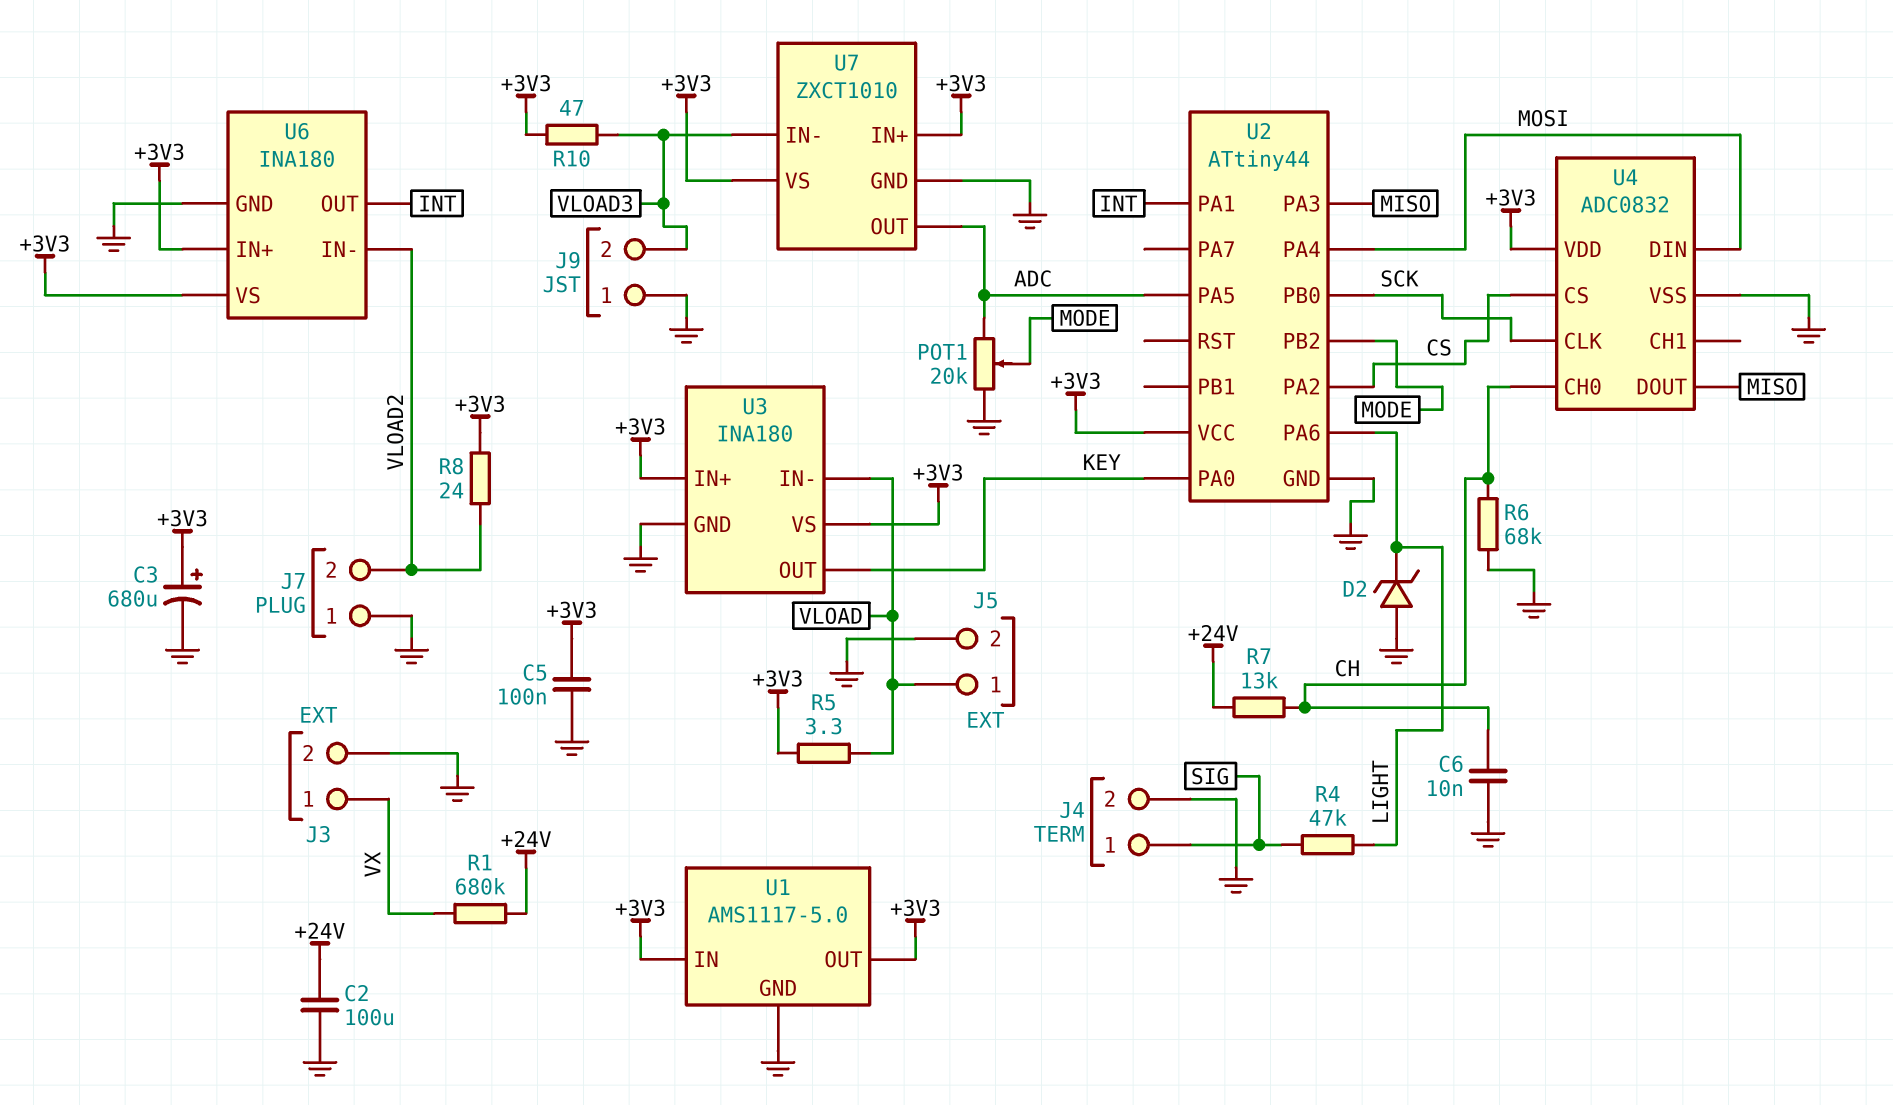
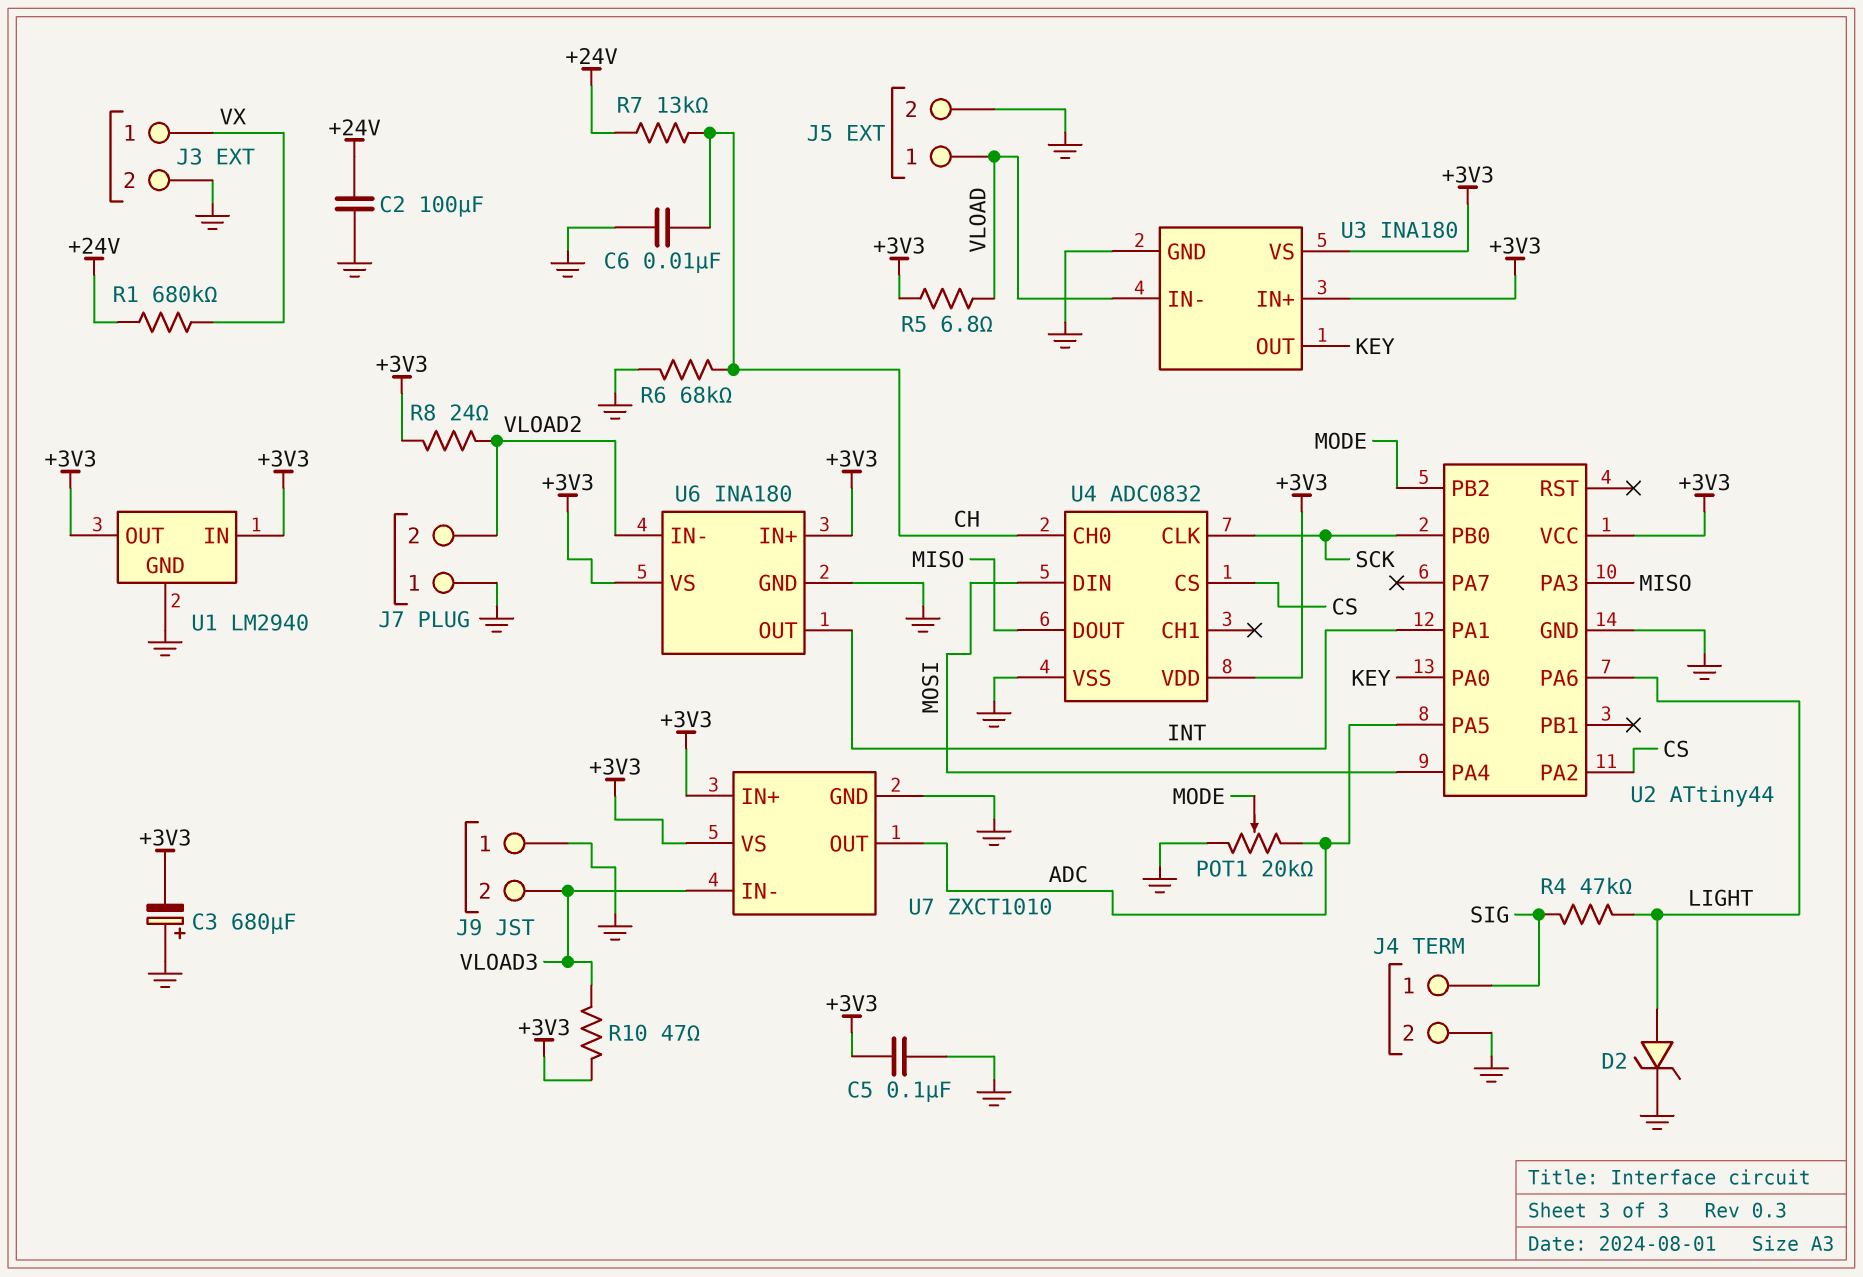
C3: 680uF (plus +3V3, minus GND) -> 680uF (plus GND, minus +3V3)
D2: zener (A GND, K LIGHT) -> zener (A LIGHT, K GND)
R5: 3.3 (+3V3, VLOAD) -> 6.8 (+3V3, VLOAD)
U1: AMS1117-5.0 -> LM2940

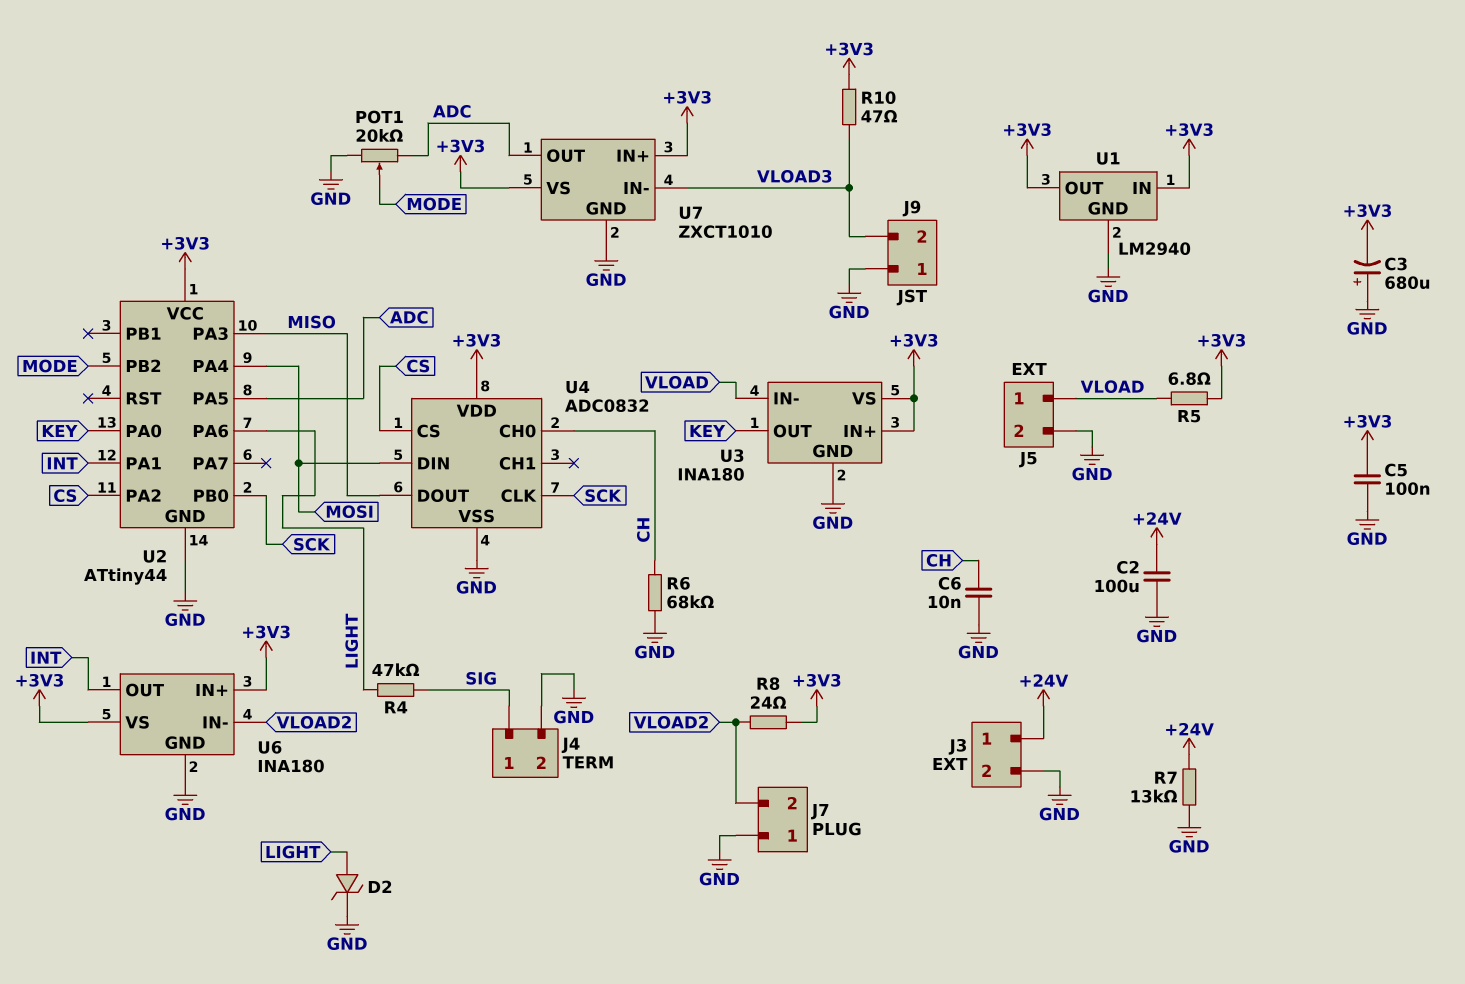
J3 pin 1: VX -> +24V
R1: 680k (+24V, VX) -> none
R7: 13k (+24V, CH) -> 13k (+24V, GND)

